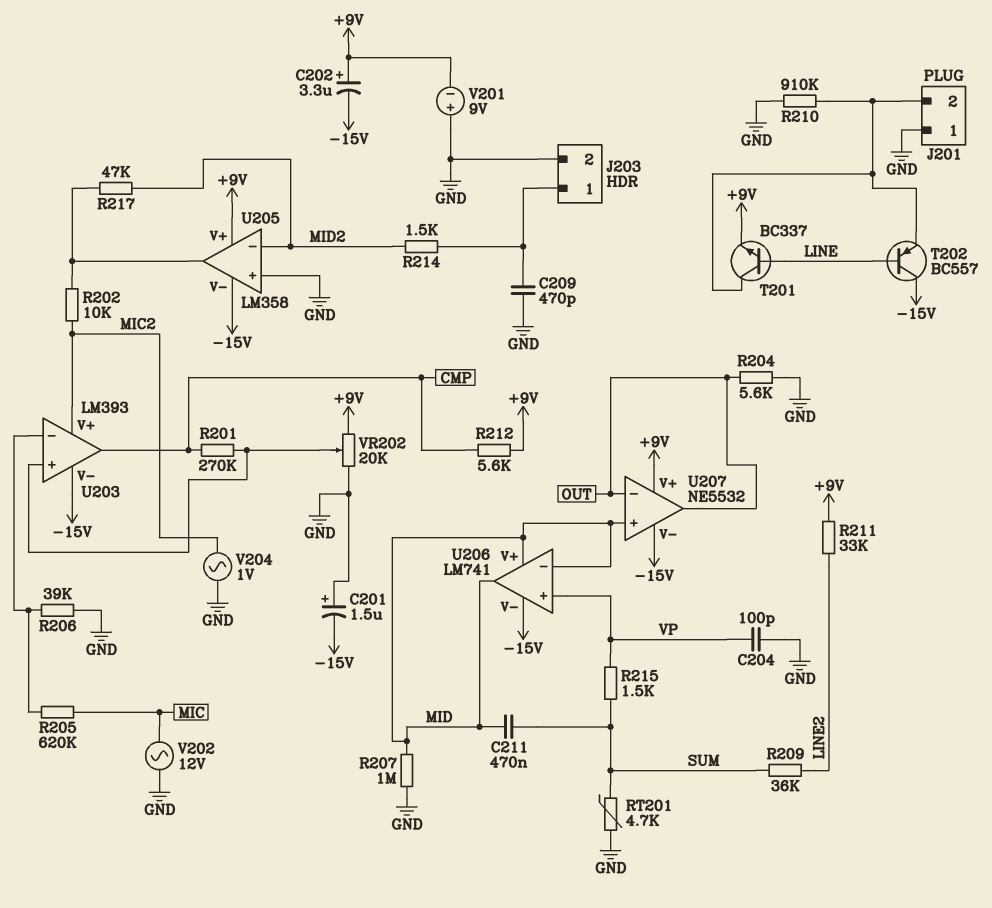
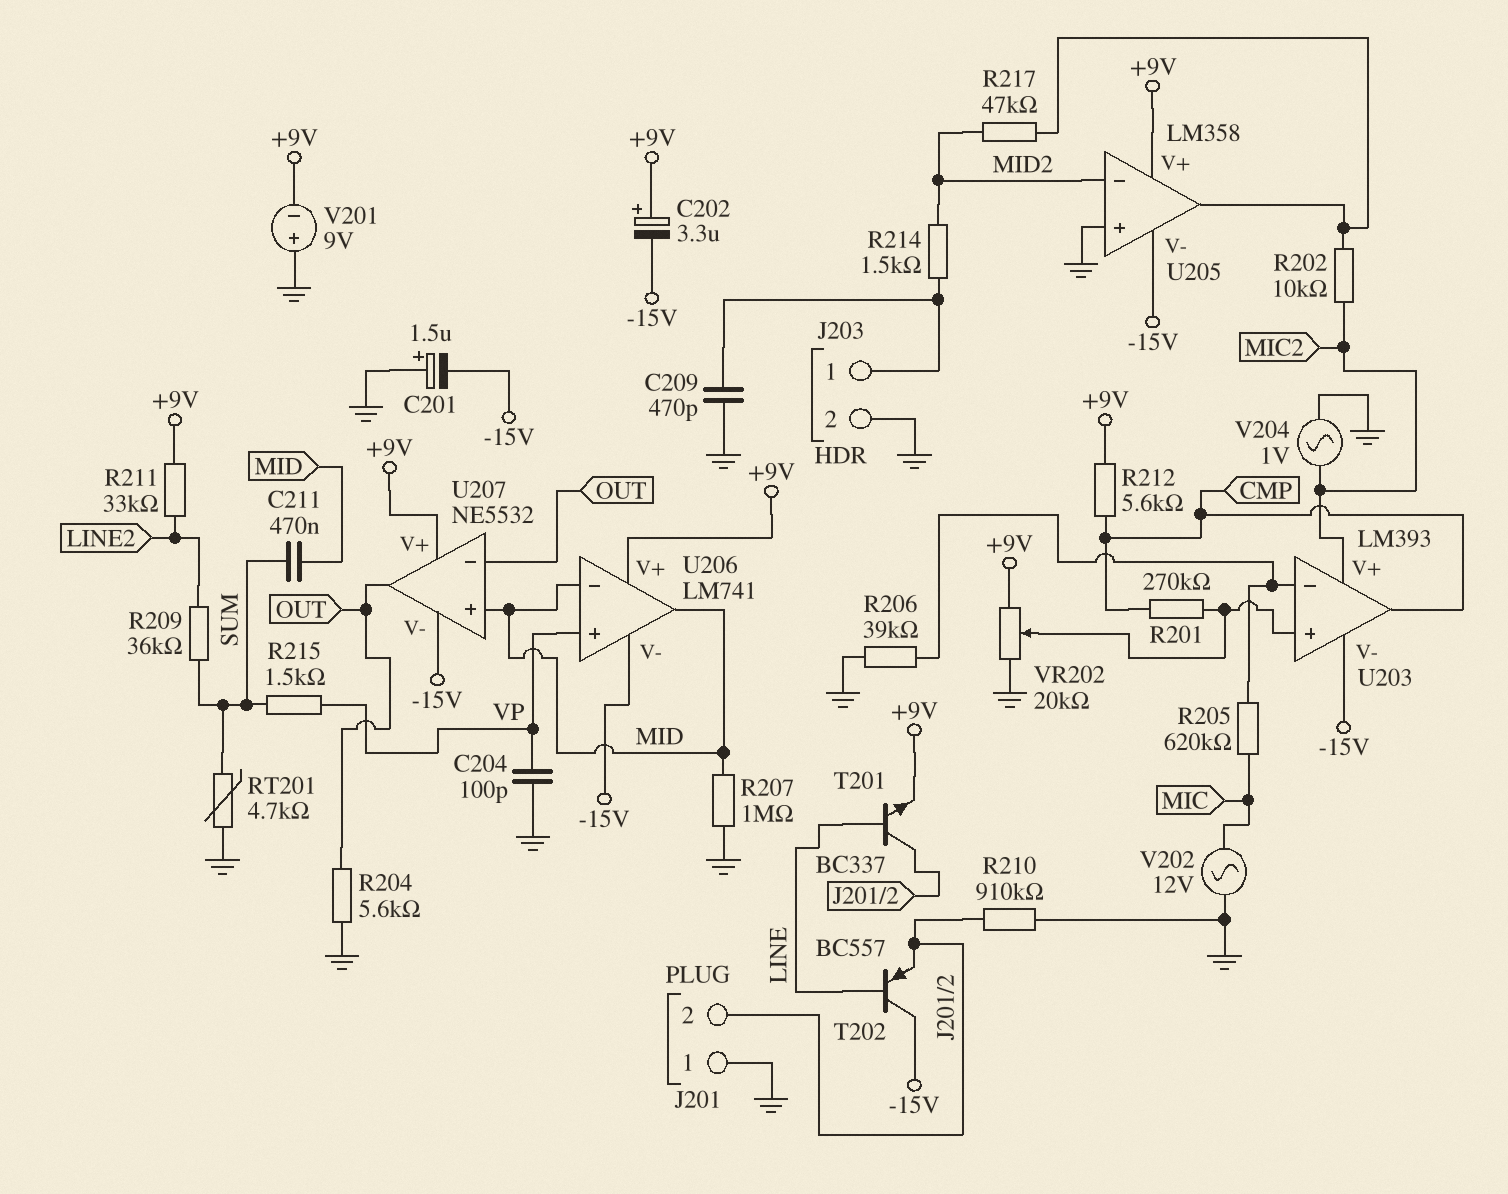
U206 pin V+: MID -> +9V

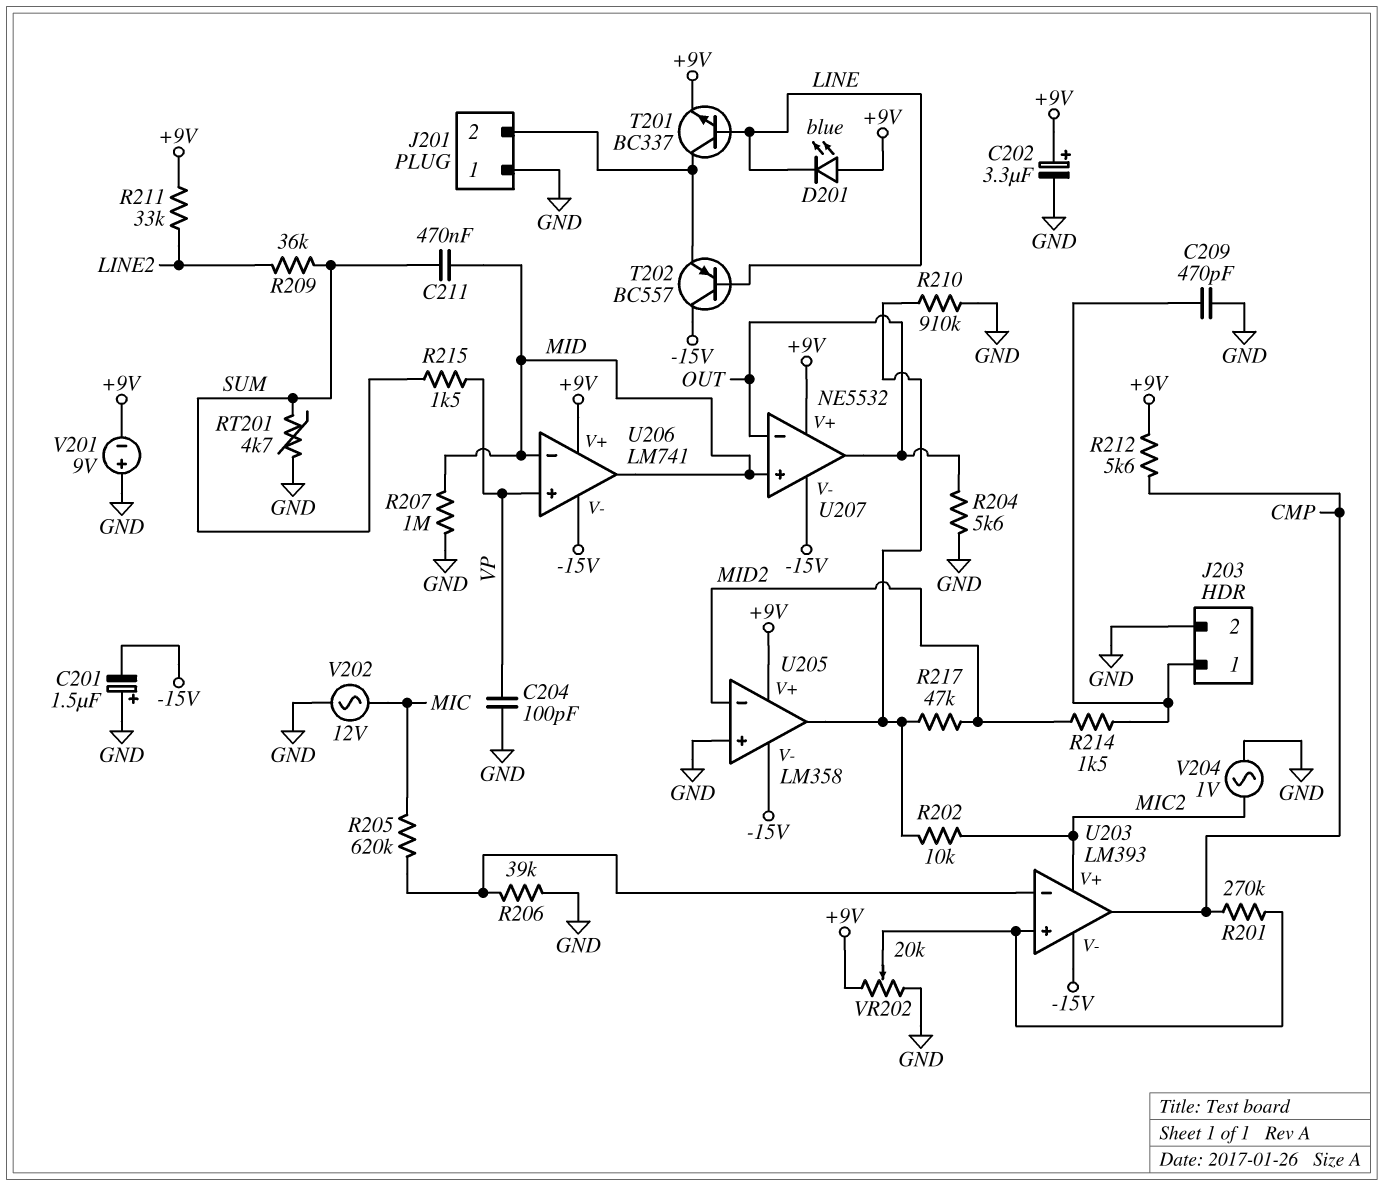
C202: 3.3uF (plus +9V, minus -15V) -> 3.3uF (plus +9V, minus GND)
D201: none -> LED blue (A +9V, K LINE)
R210: 910k (GND, J201/2) -> 910k (GND, U205/out)

